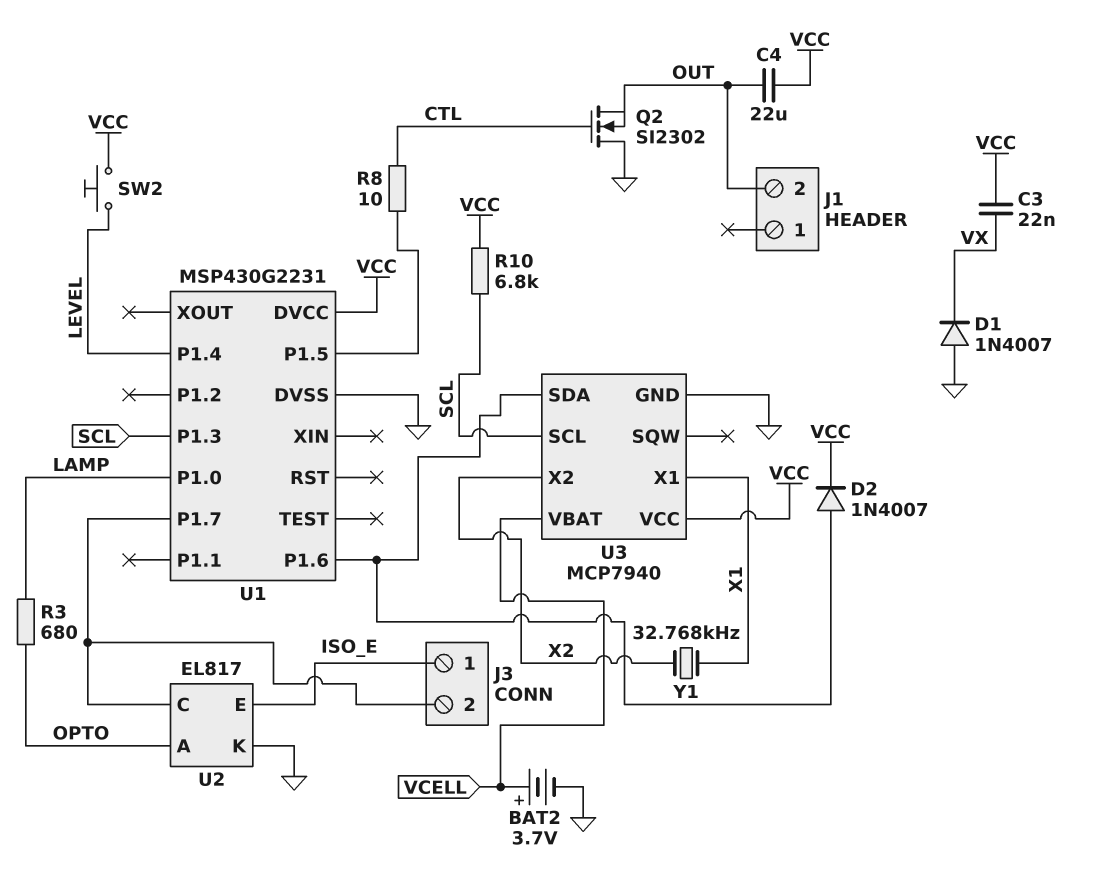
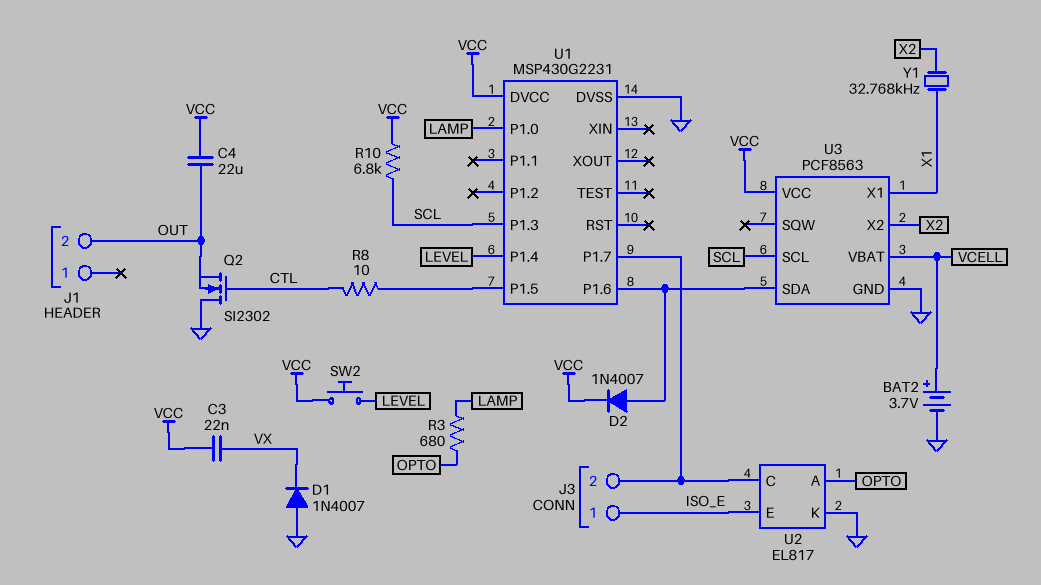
U3: MCP7940 -> PCF8563

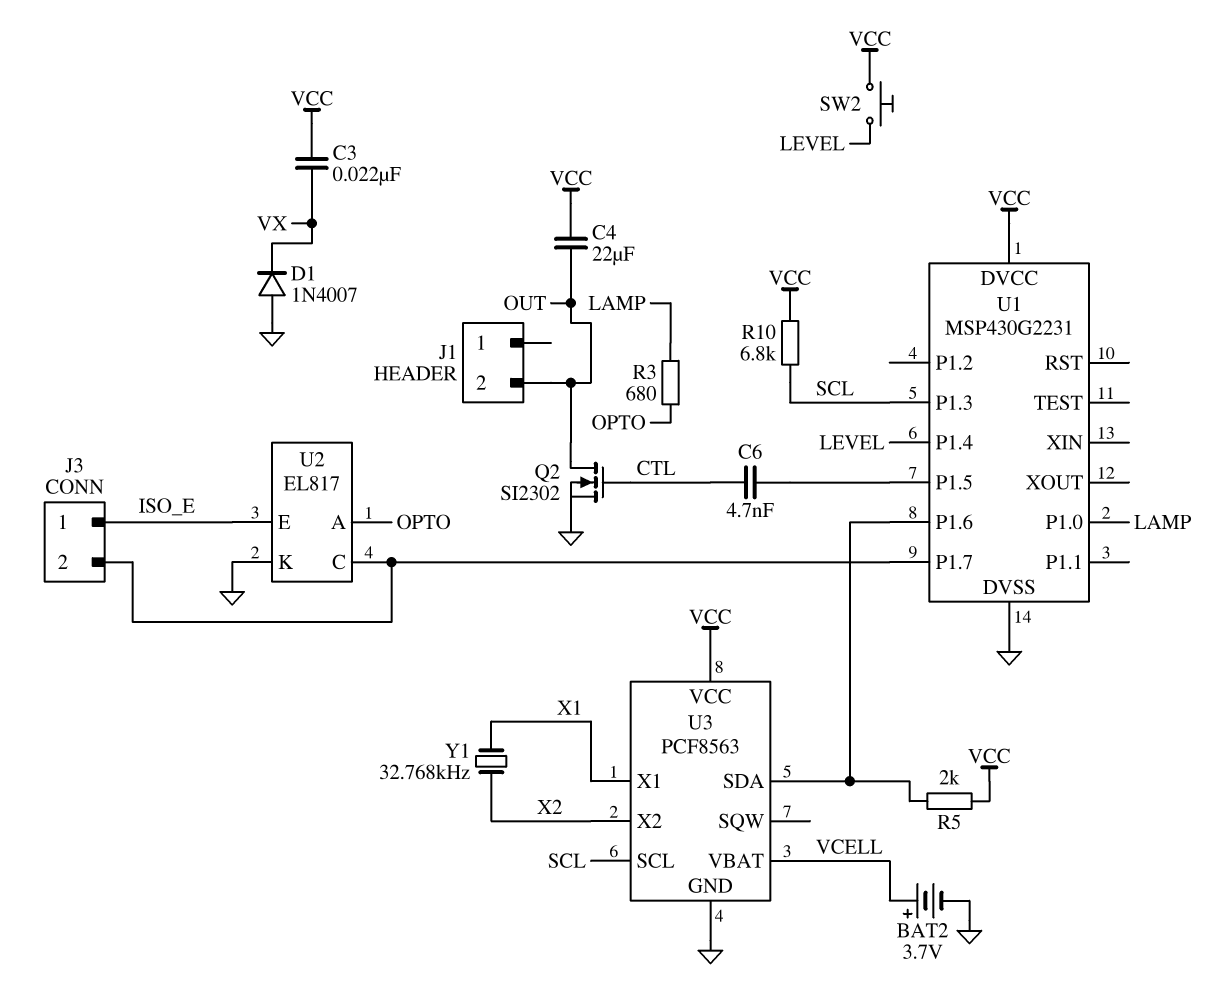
C6: none -> 4.7nF (CTL, U1/P1.5)
D2: diode 1N4007 (A U1/P1.6, K VCC) -> none
Q2: NMOS SI2302 (G CTL, D GND, S OUT) -> NMOS SI2302 (G CTL, D OUT, S GND)
R5: none -> 2k (U1/P1.6, VCC)
R8: 10 (CTL, U1/P1.5) -> none

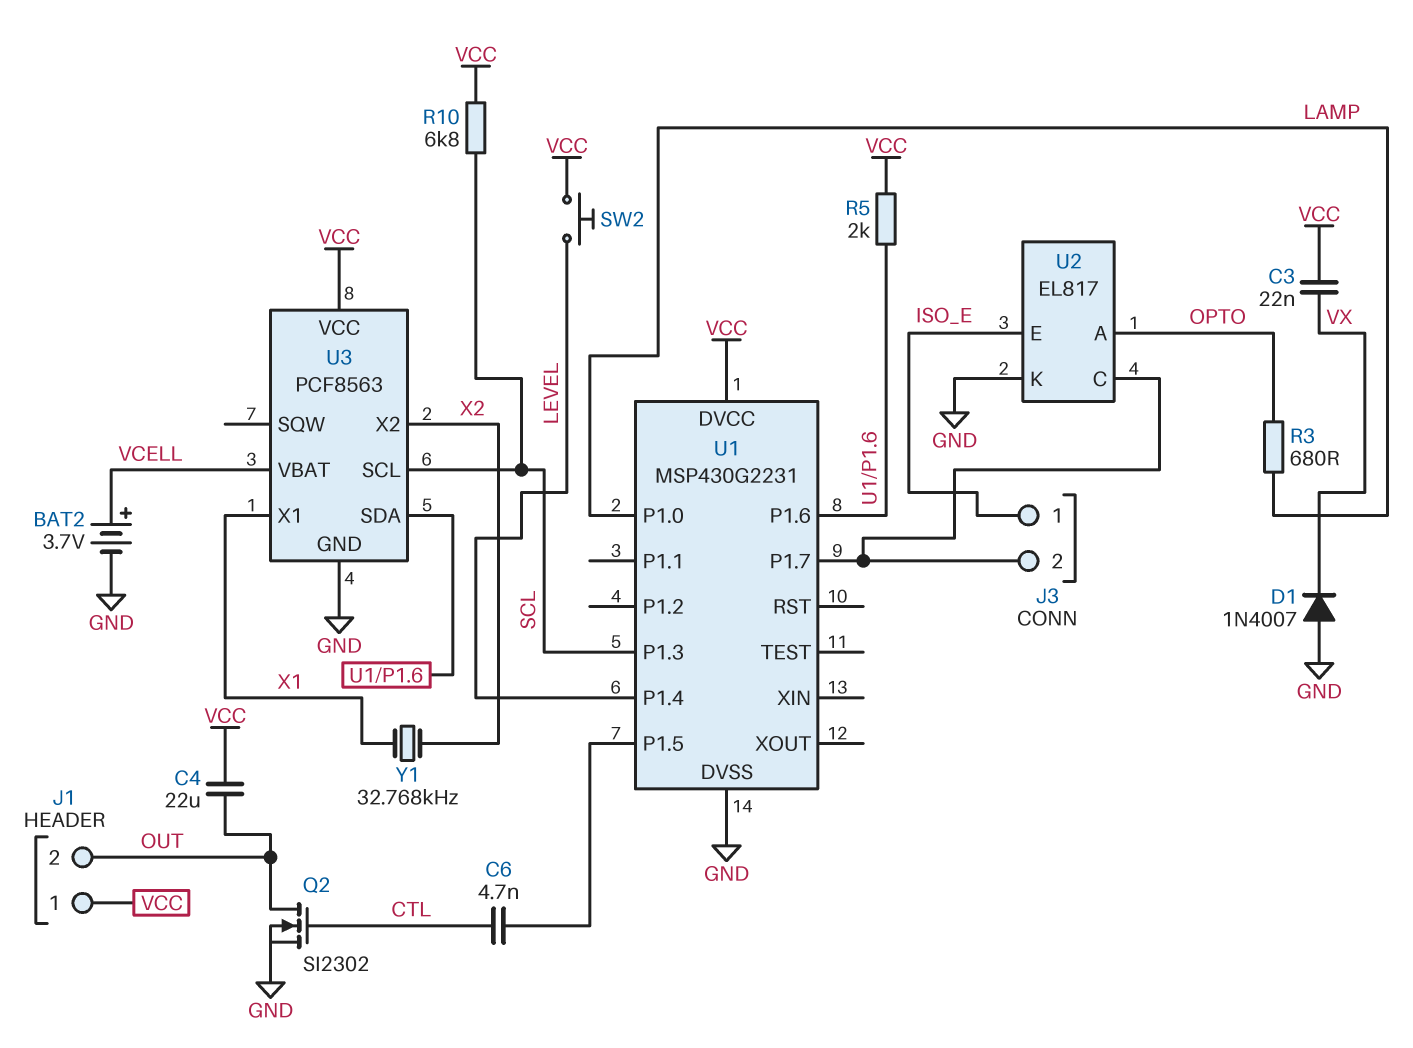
J1 pin 1: none -> VCC

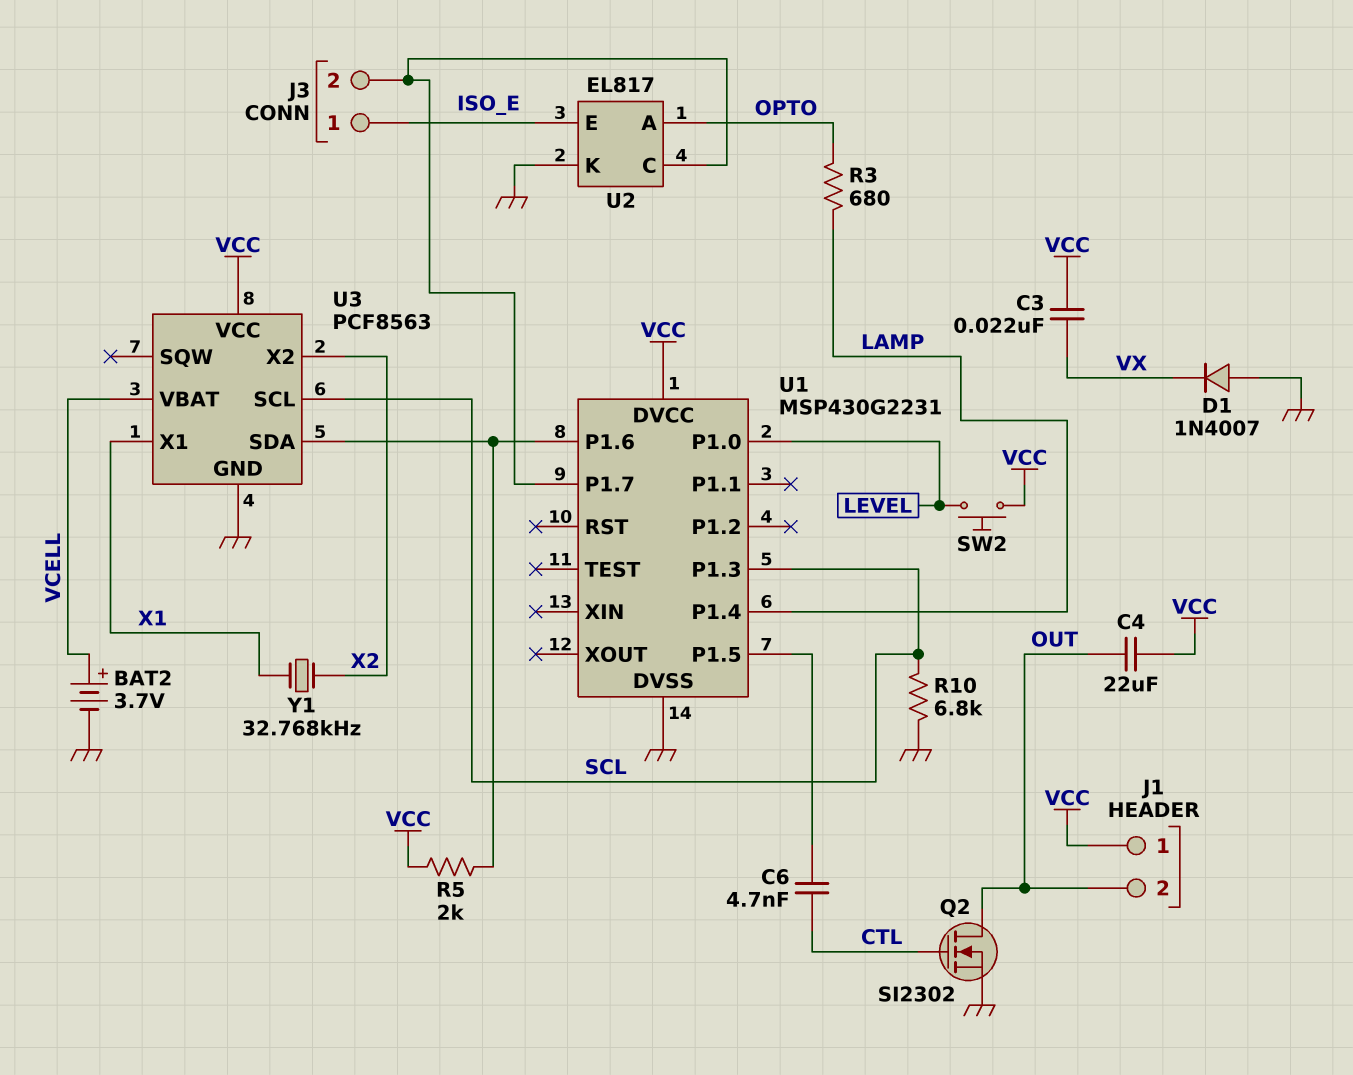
R10: 6.8k (SCL, VCC) -> 6.8k (GND, SCL)
U1 pin P1.0: LAMP -> LEVEL
U1 pin P1.4: LEVEL -> LAMP

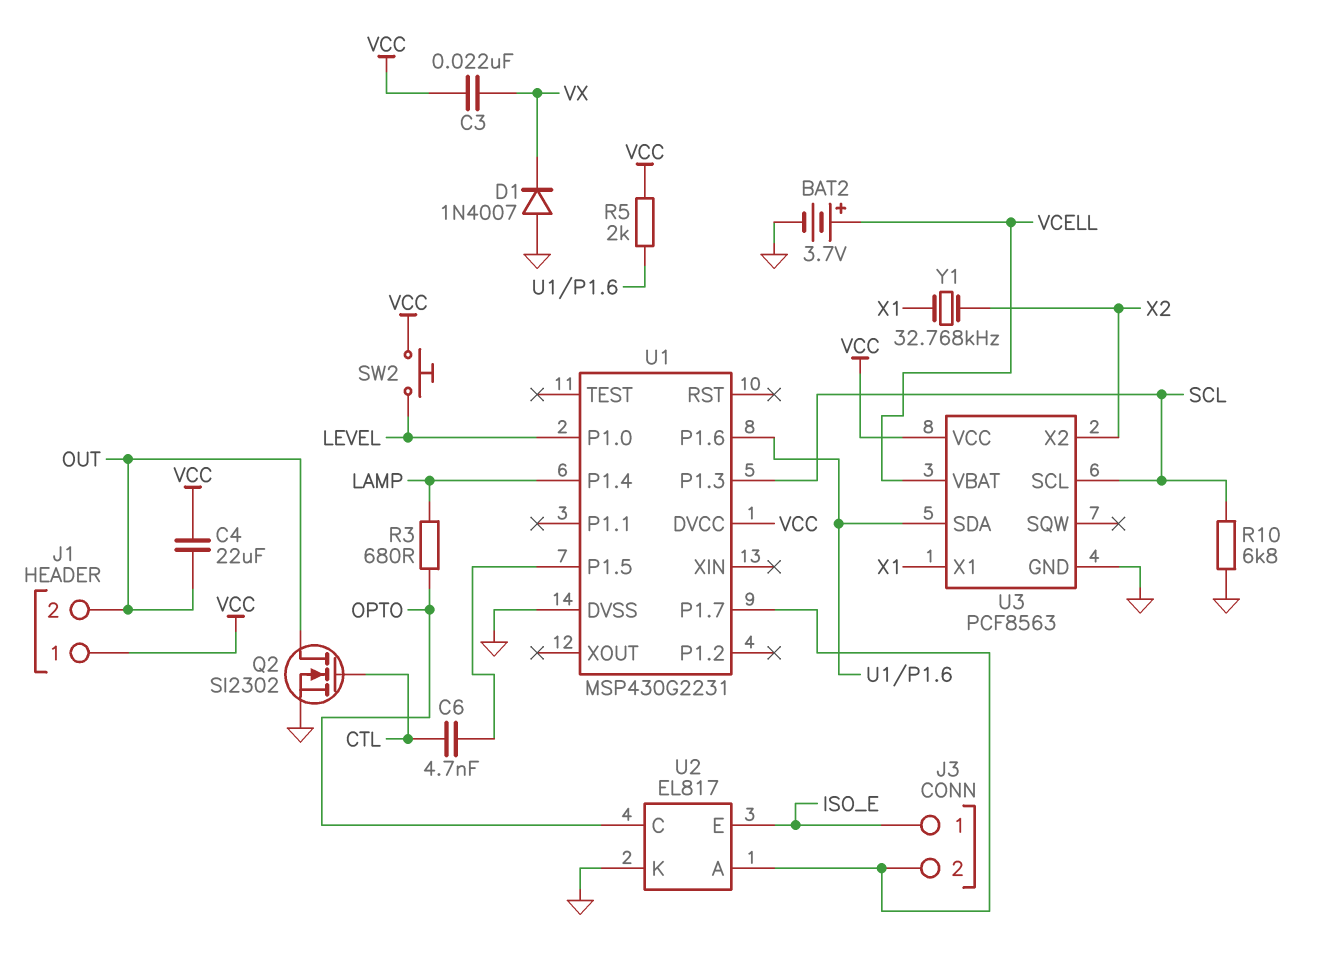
U2 pin A: OPTO -> J3/2
U2 pin C: J3/2 -> OPTO

